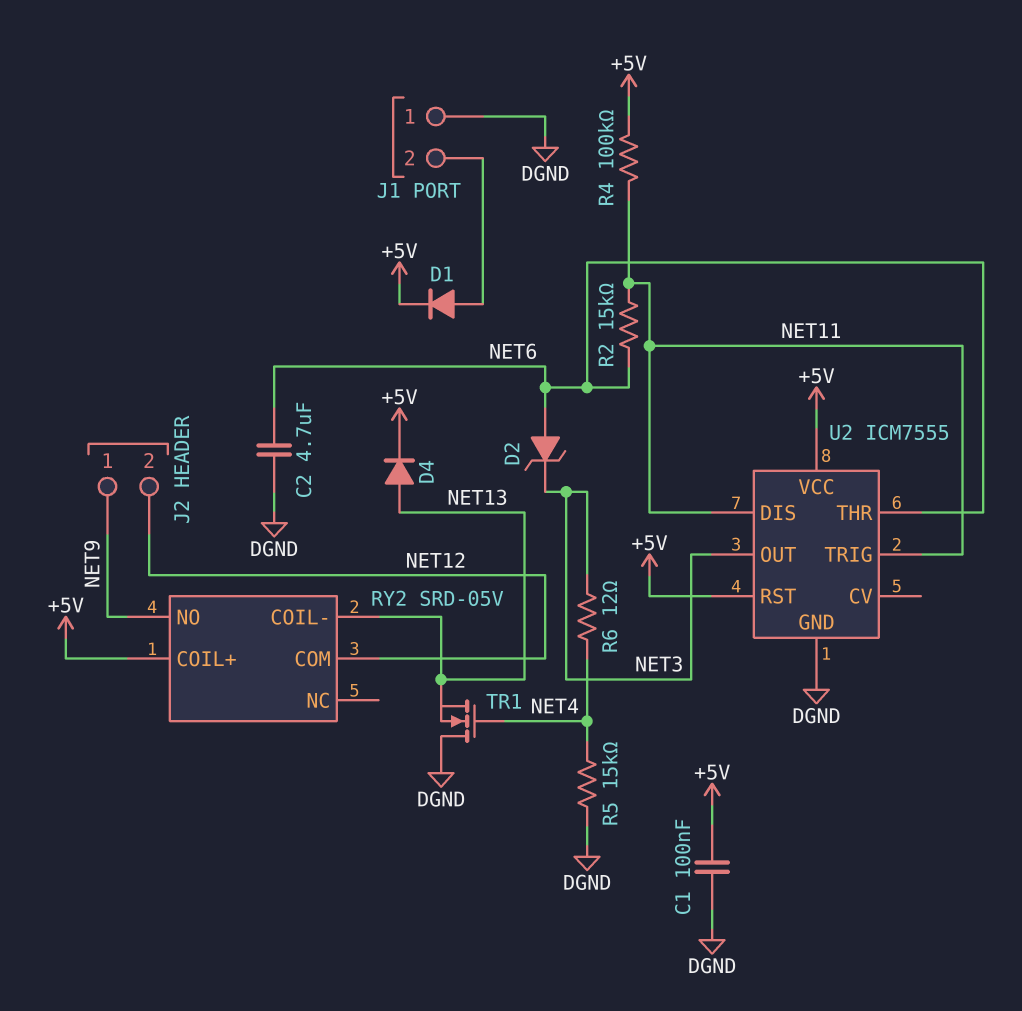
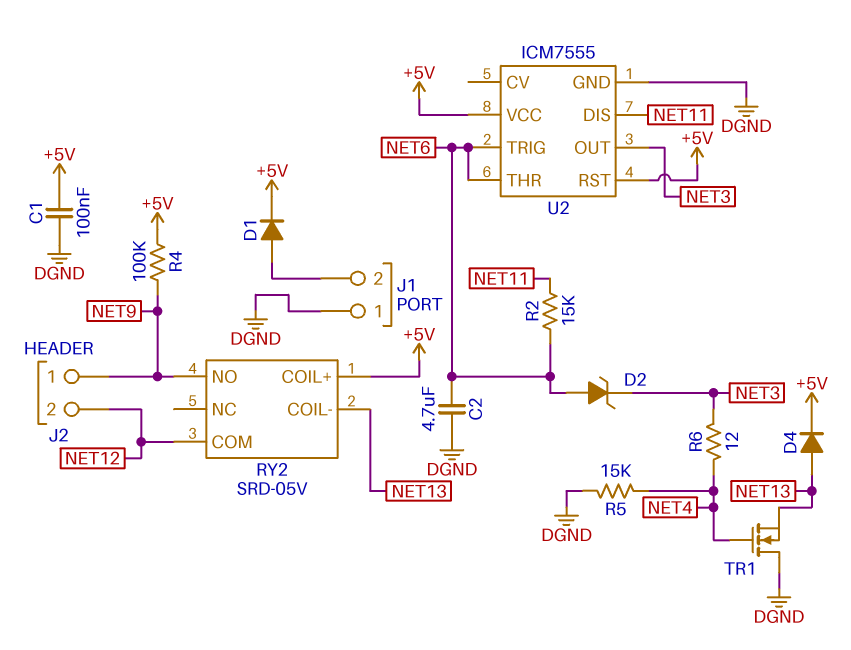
R4: 100k (+5V, NET11) -> 100k (+5V, NET9)
U2 pin TRIG: NET11 -> NET6

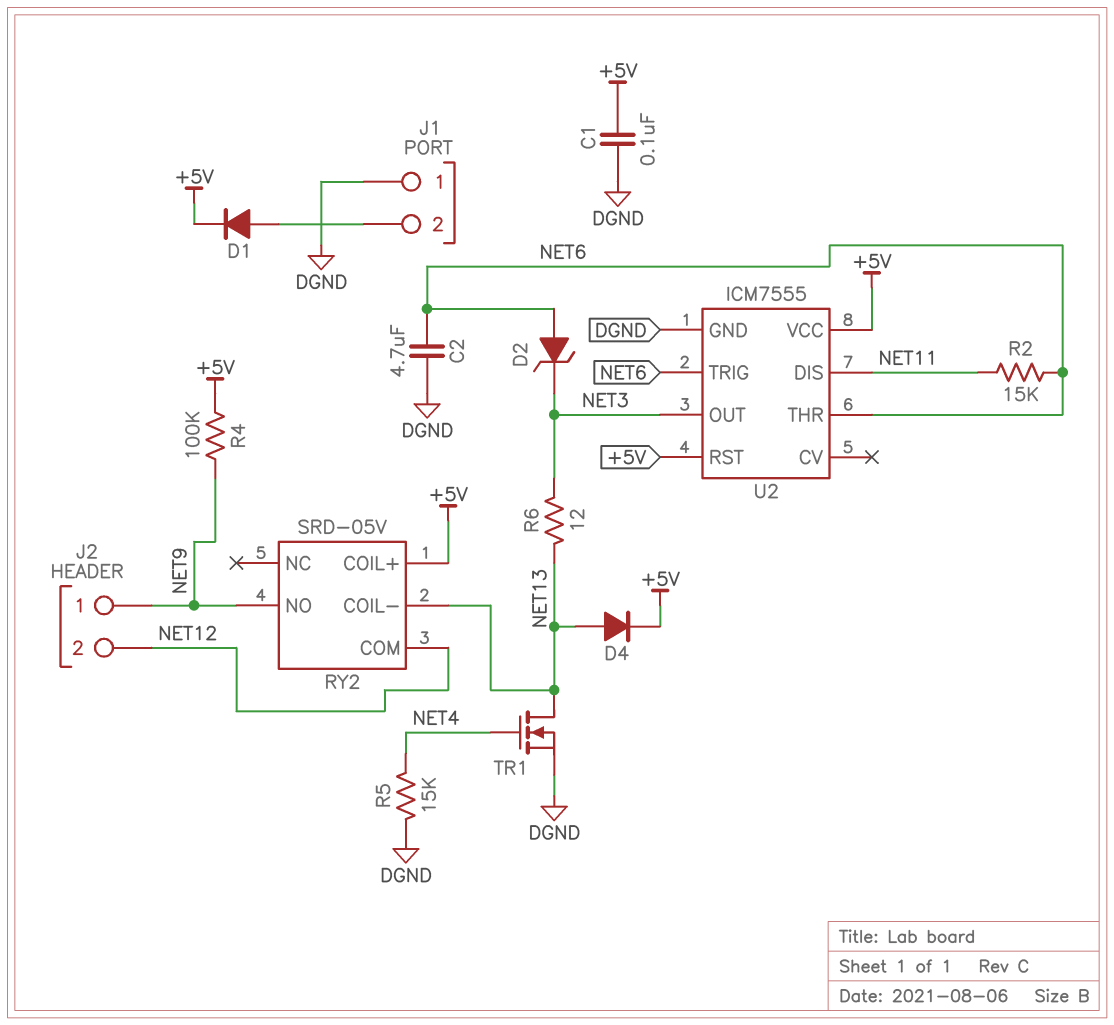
R6: 12 (NET3, NET4) -> 12 (NET3, NET13)
TR1: NMOS (G NET4, D DGND, S NET13) -> NMOS (G NET4, D NET13, S DGND)

